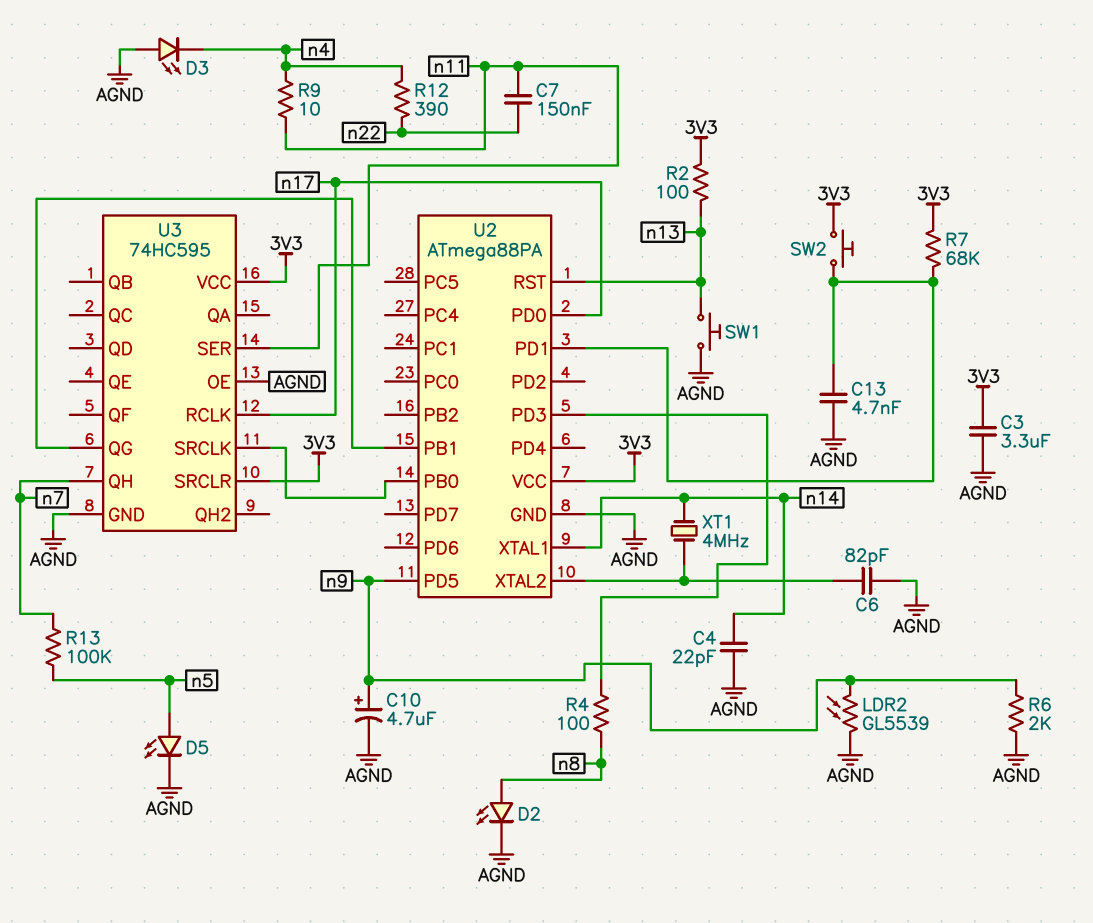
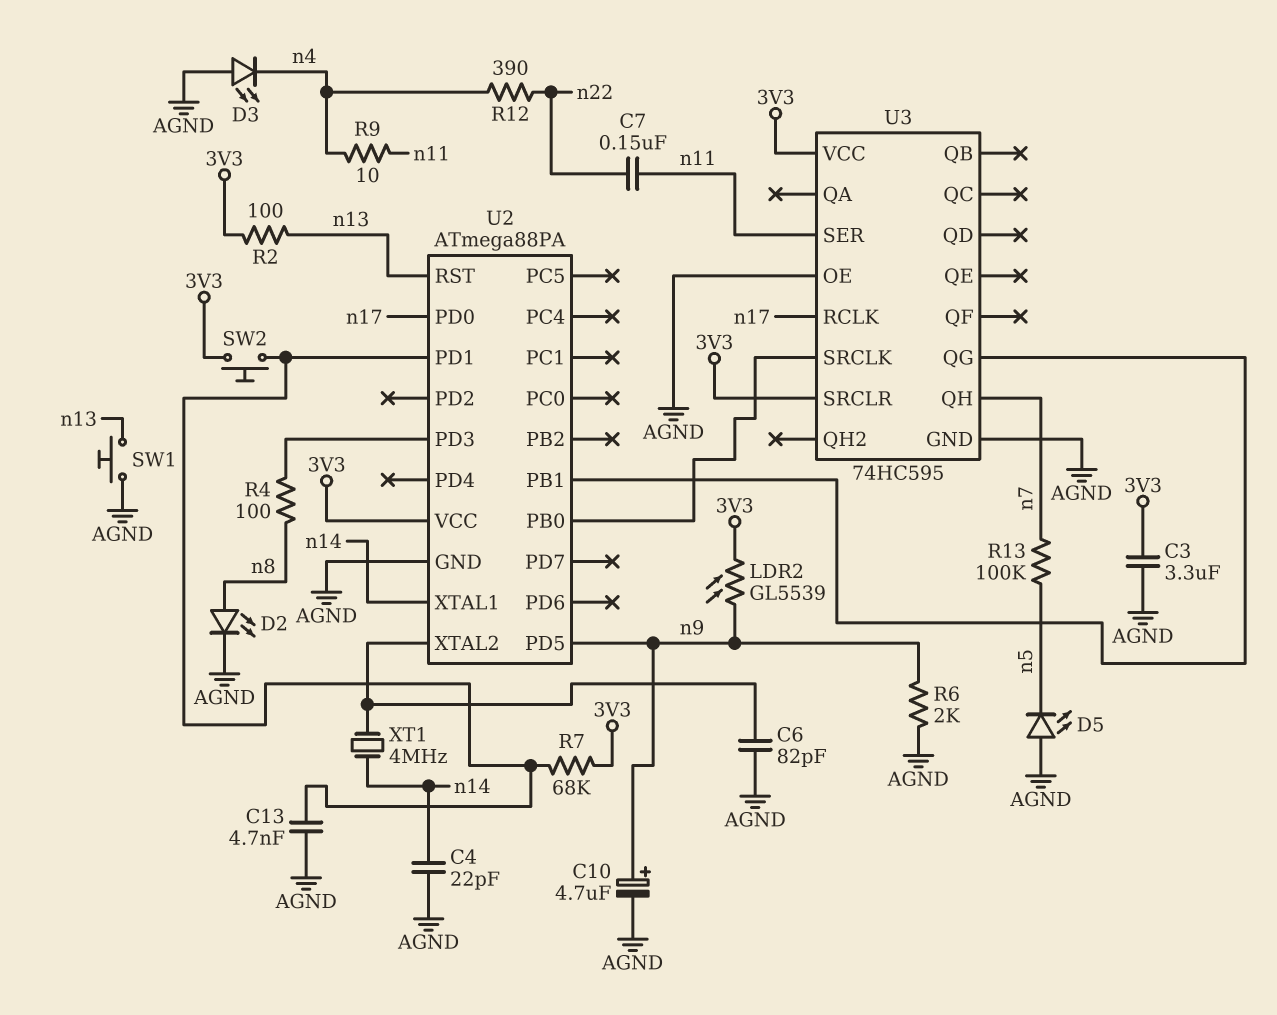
D5: LED (A n5, K AGND) -> LED (A AGND, K n5)
LDR2: GL5539 (AGND, n9) -> GL5539 (3V3, n9)

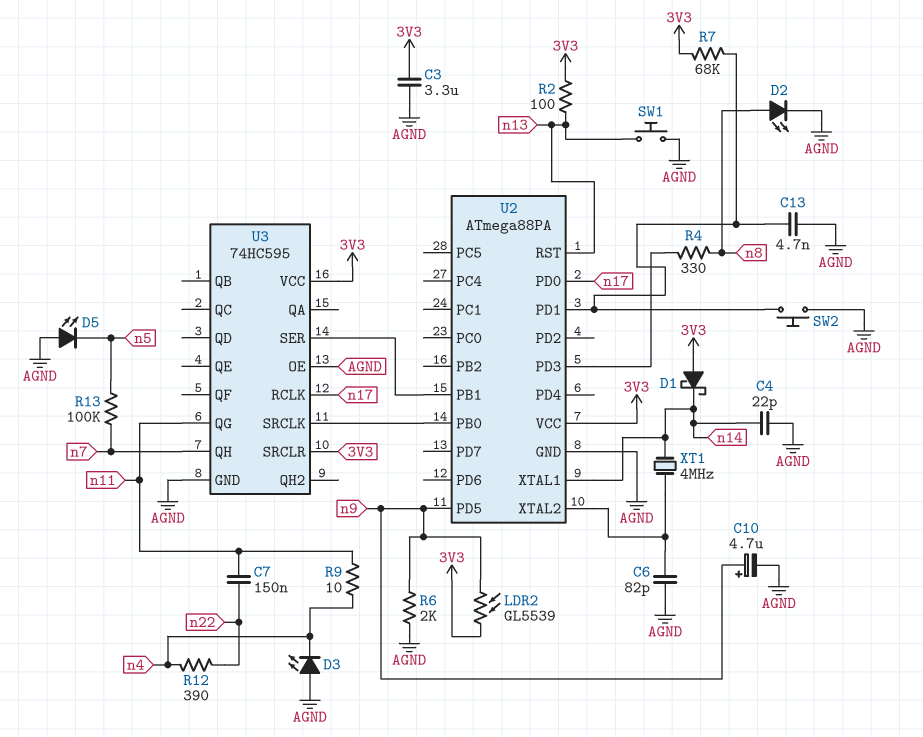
D1: none -> schottky (A 3V3, K n14)
R4: 100 (U2/PD3, n8) -> 330 (U2/PD3, n8)
SW2: button (3V3, U2/PD1) -> button (AGND, U2/PD1)
U3 pin QG: U2/PB1 -> n11
U3 pin SER: n11 -> U2/PB1

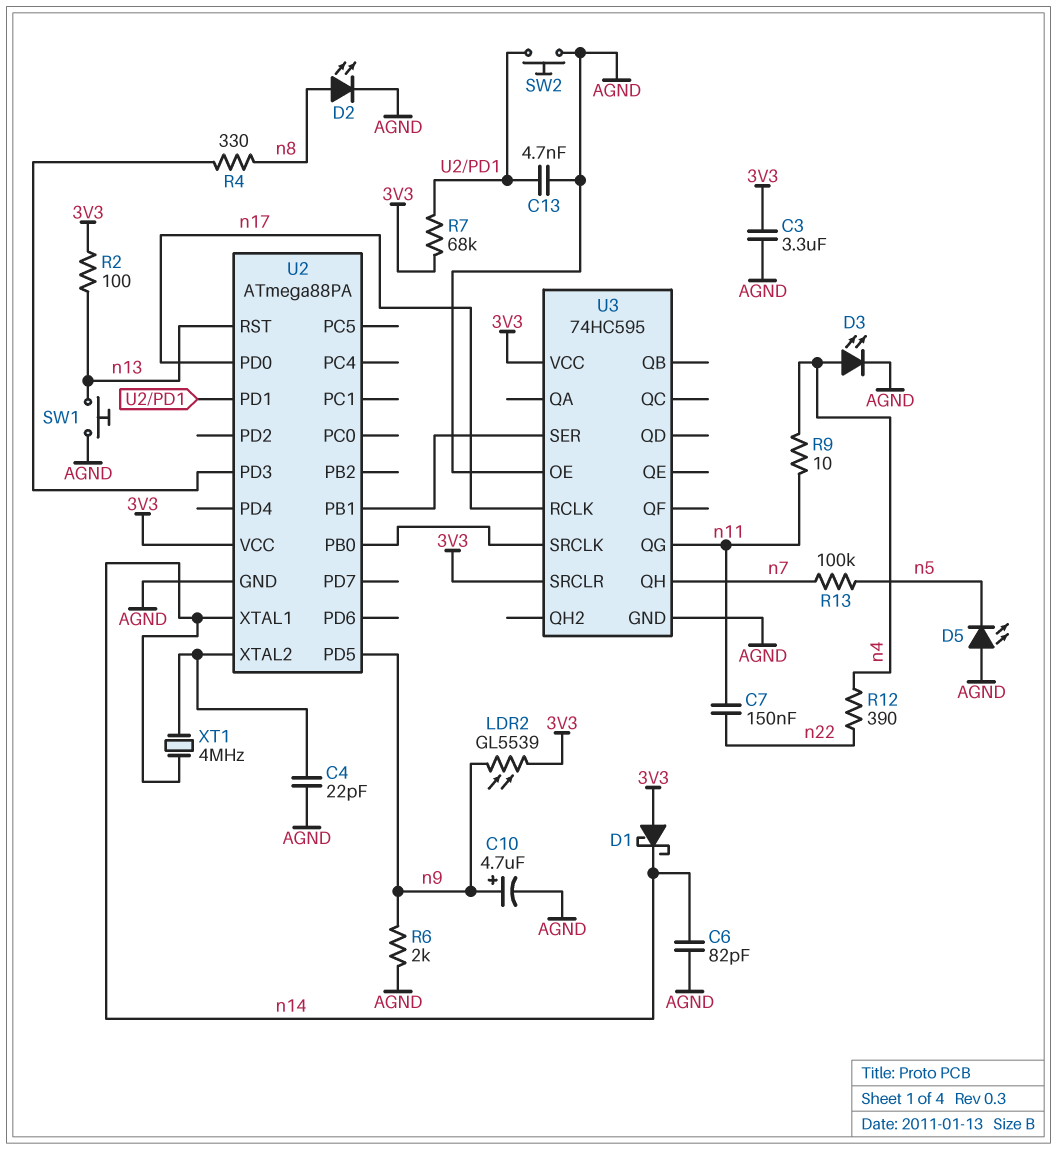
C4: 22pF (AGND, n14) -> 22pF (AGND, U2/XTAL2)
C6: 82pF (AGND, U2/XTAL2) -> 82pF (AGND, n14)
D3: LED (A AGND, K n4) -> LED (A n4, K AGND)

